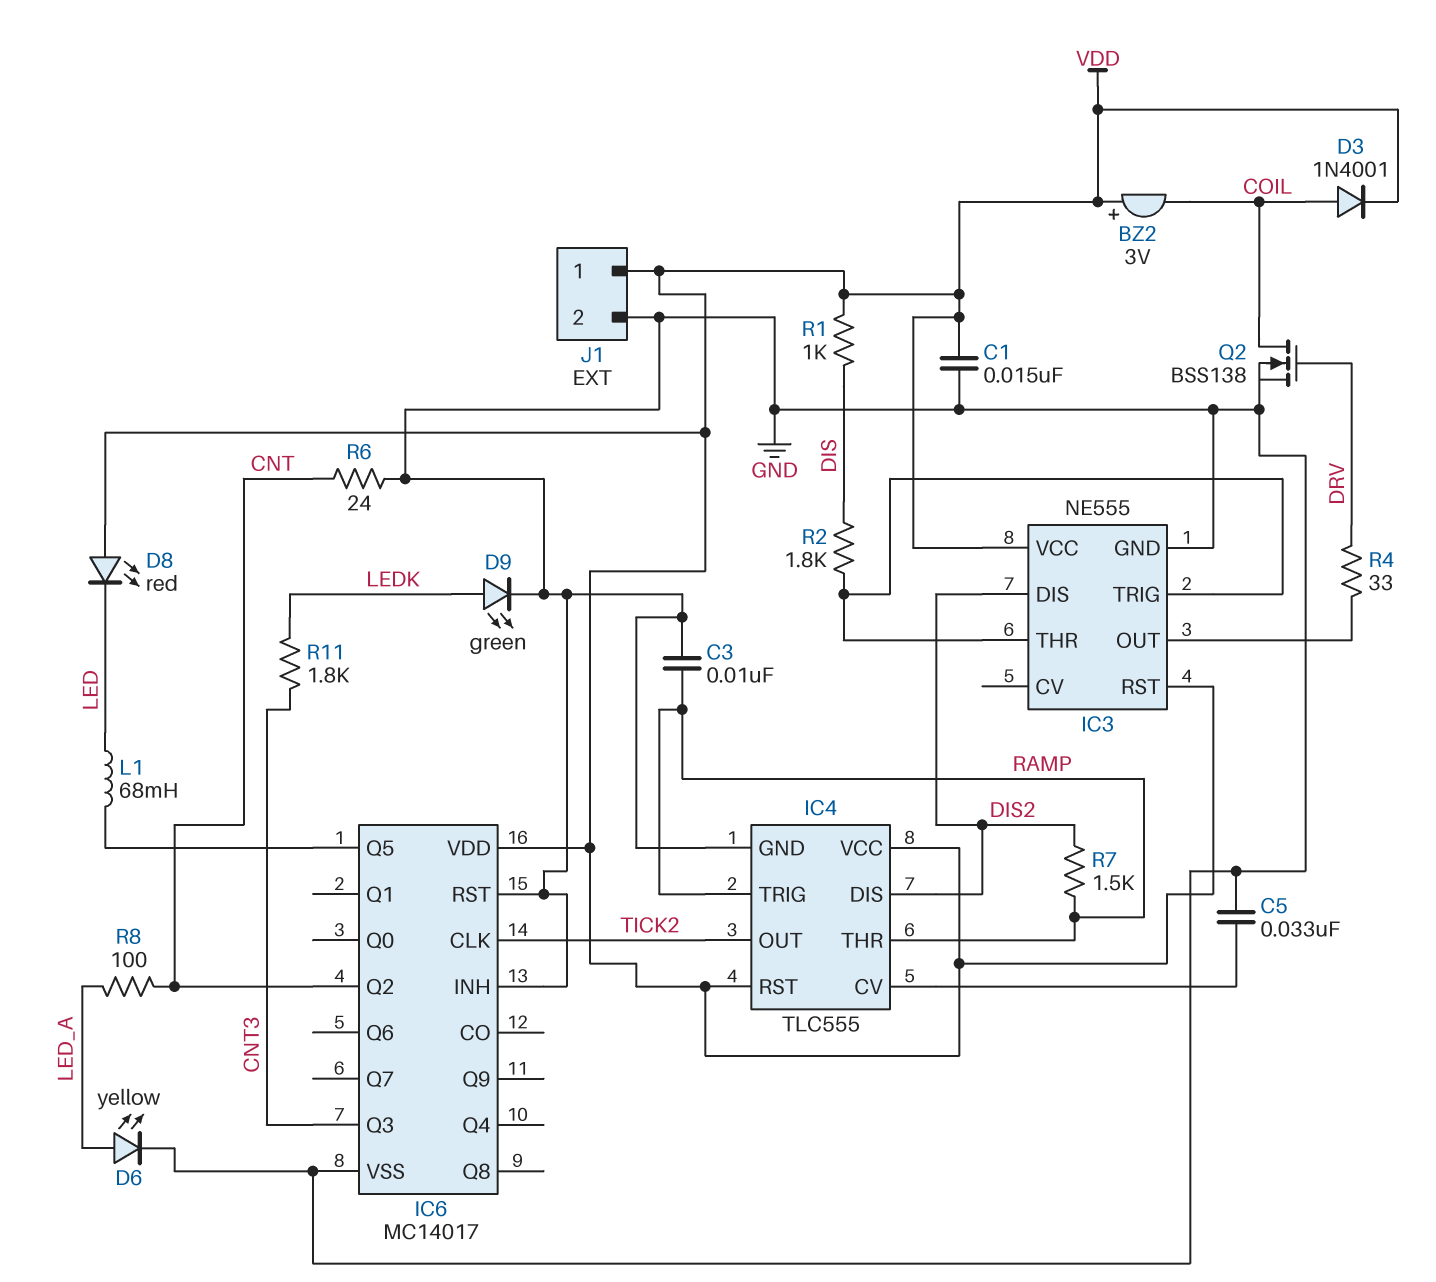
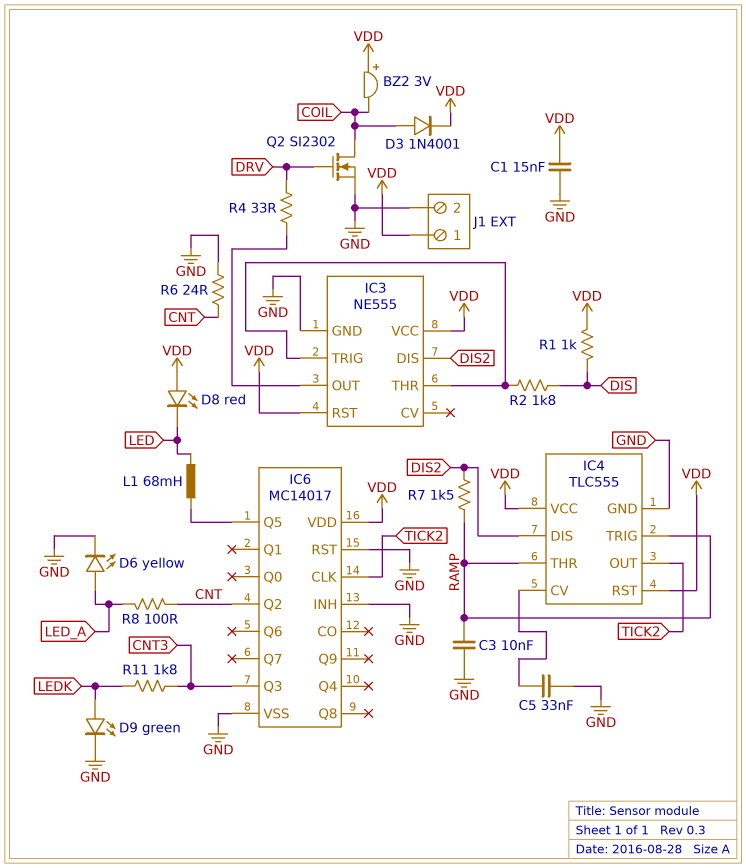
Q2: NMOS BSS138 (G DRV, D COIL, S GND) -> NMOS SI2302 (G DRV, D COIL, S GND)

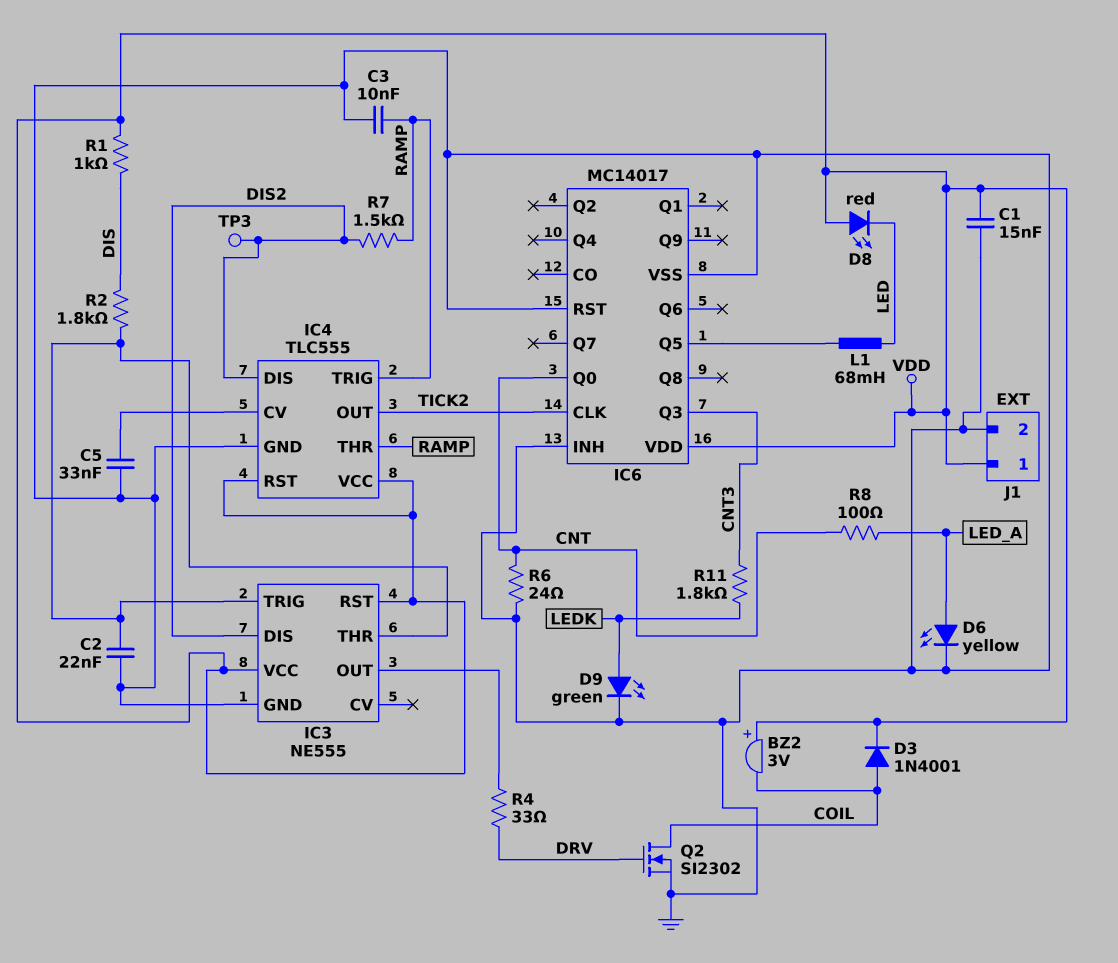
C2: none -> 22nF (GND, IC3/THR)
IC6 pin Q0: none -> CNT
IC6 pin Q2: CNT -> none
TP3: none -> test point (DIS2)

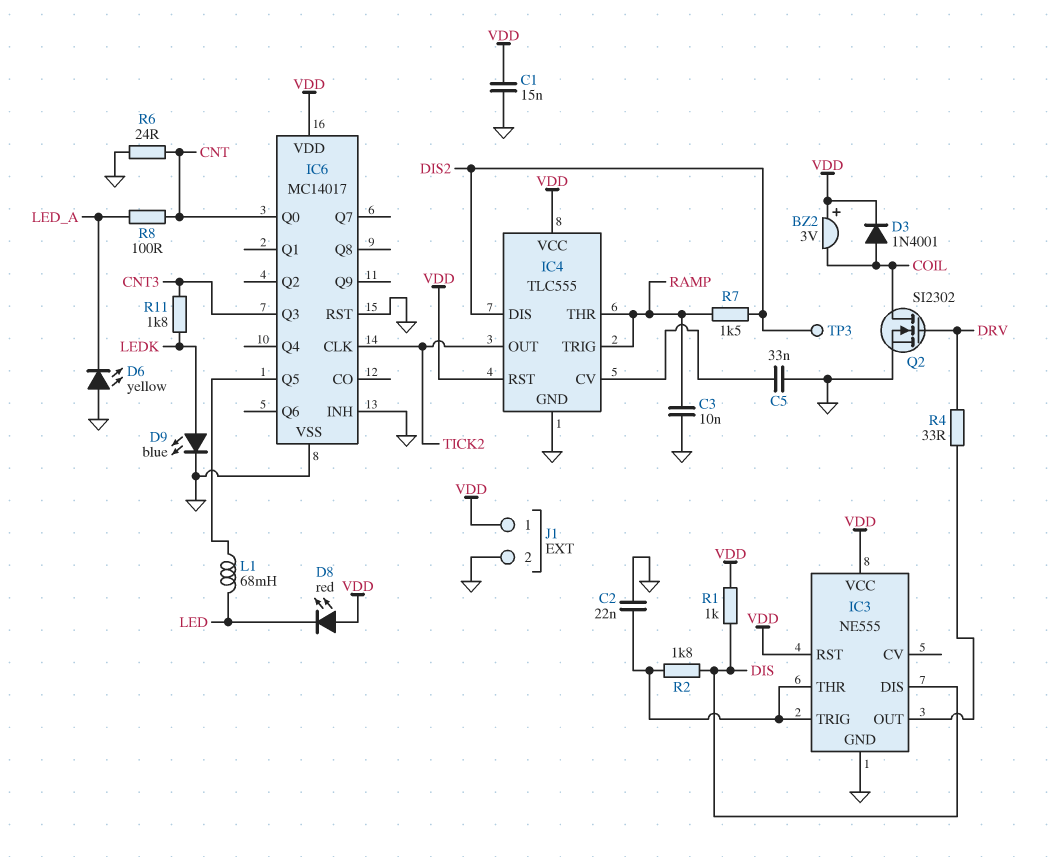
D6: LED yellow (A LED_A, K GND) -> LED yellow (A GND, K LED_A)
D9: LED green (A LEDK, K GND) -> LED blue (A LEDK, K GND)
IC3 pin DIS: DIS2 -> DIS

